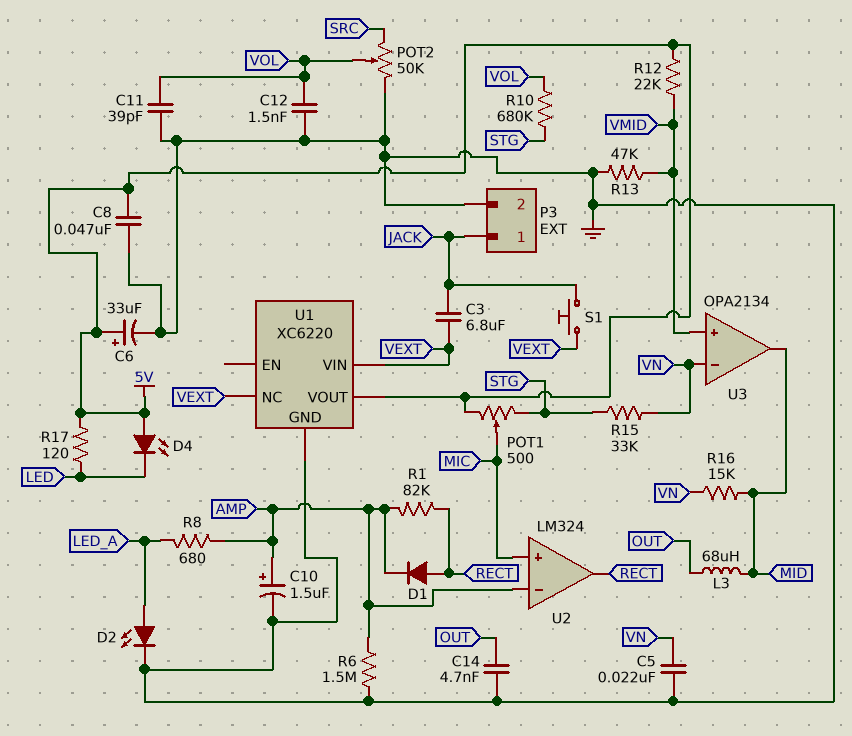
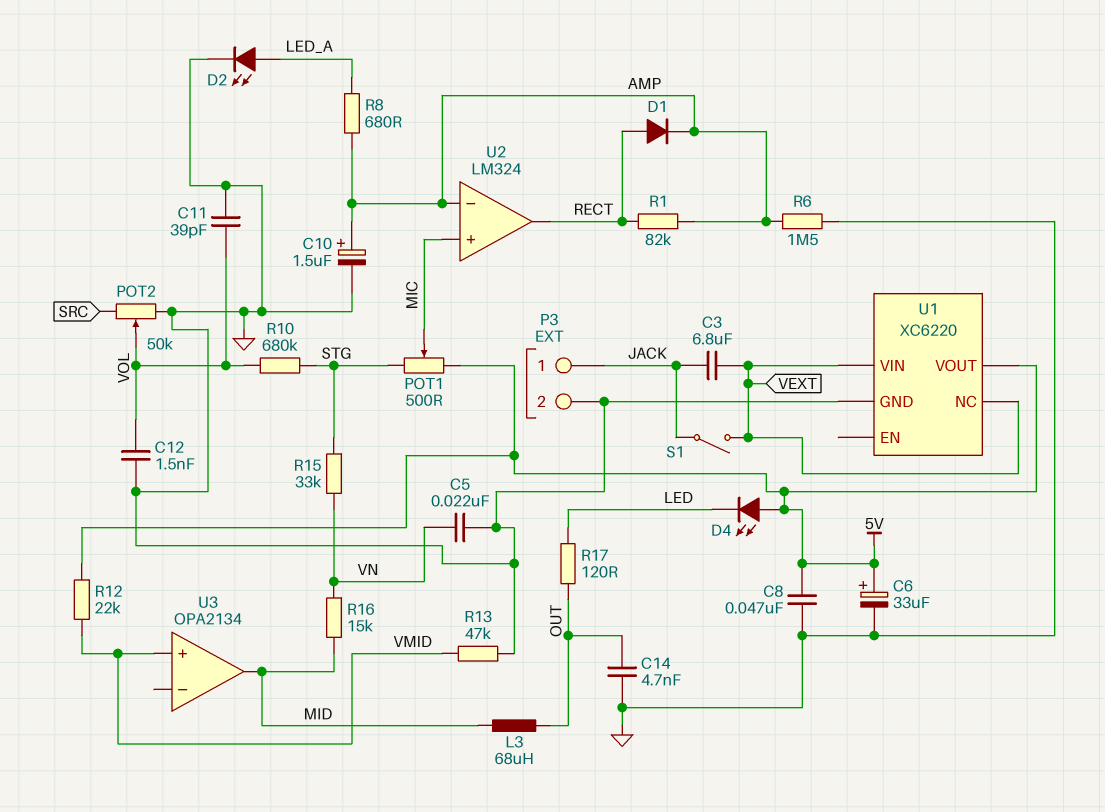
R17: 120 (5V, LED) -> 120 (LED, OUT)
S1: button (JACK, VEXT) -> switch (JACK, VEXT)
U3 pin in-: VN -> none

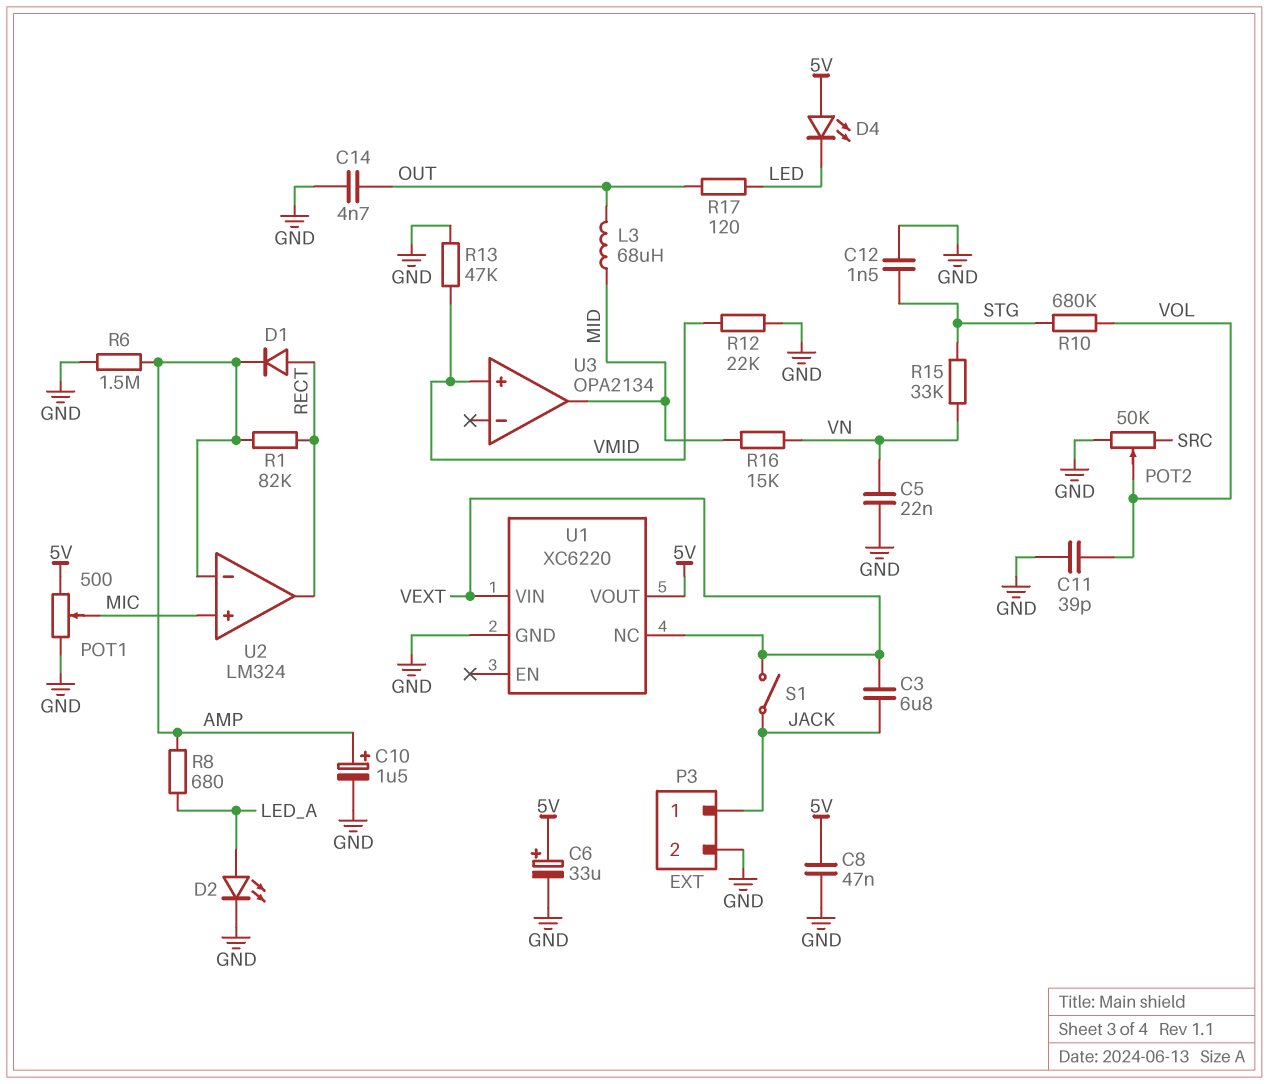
C12: 1.5nF (GND, VOL) -> 1.5nF (GND, STG)
POT1: 500 (5V, STG, wiper MIC) -> 500 (5V, GND, wiper MIC)
R12: 22k (5V, VMID) -> 22k (GND, VMID)

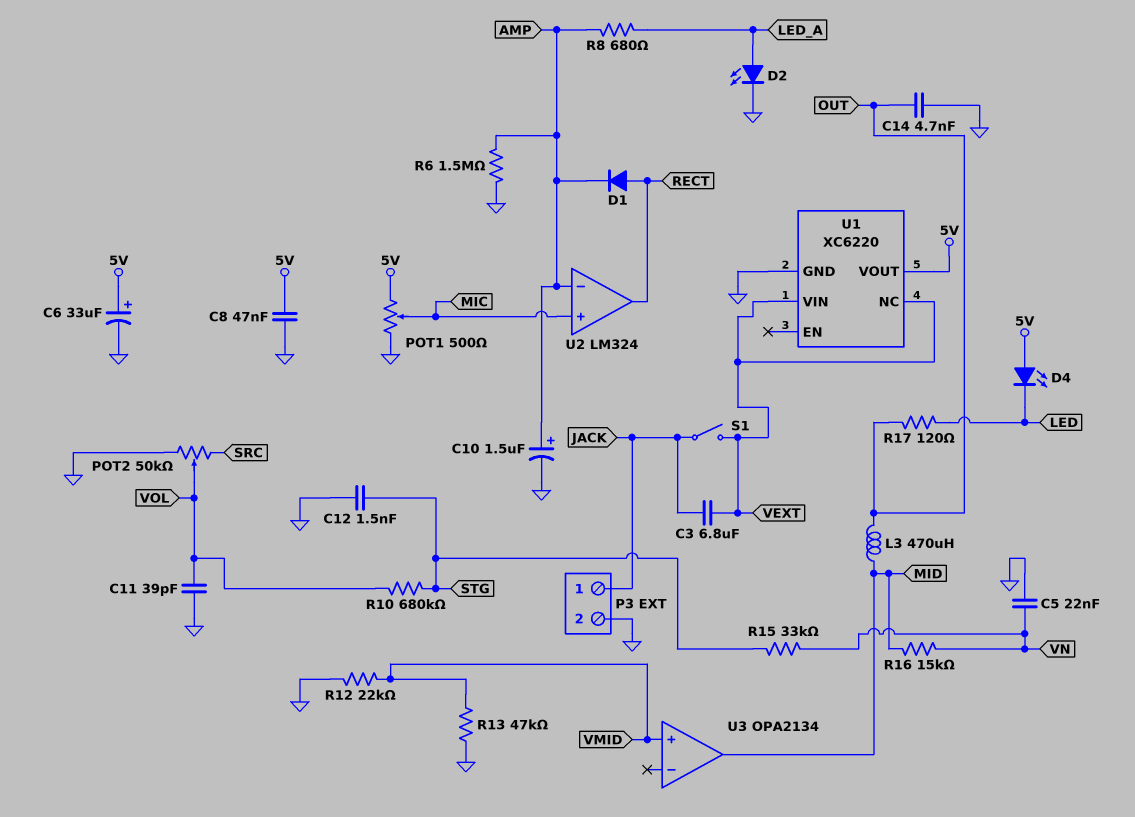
L3: 68uH (MID, OUT) -> 470uH (MID, OUT)
R1: 82k (AMP, RECT) -> none

